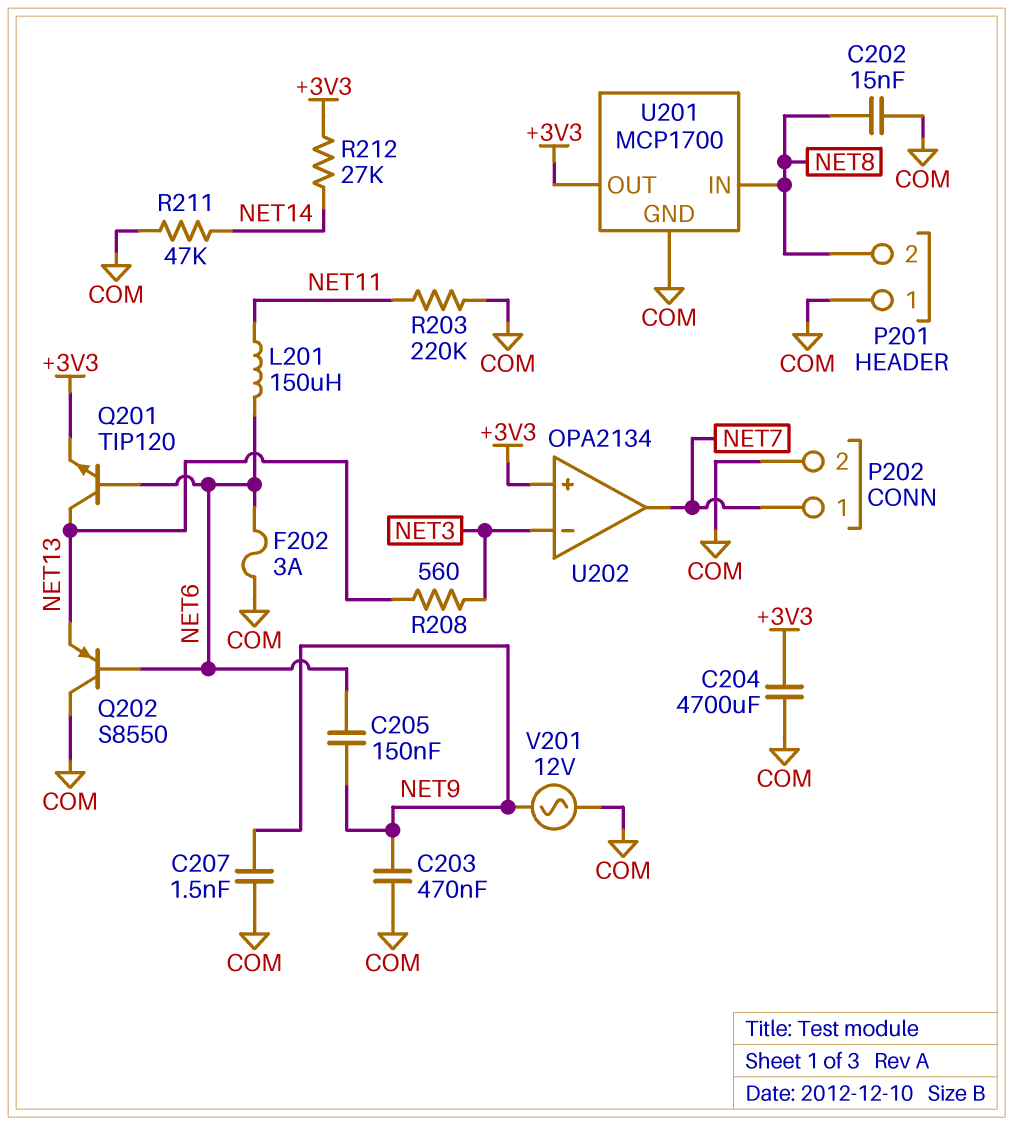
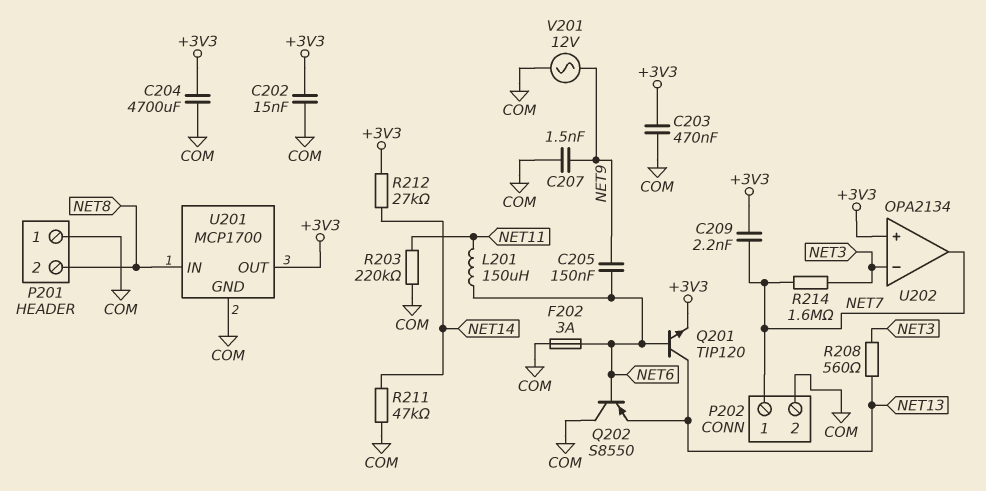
C202: 15nF (COM, NET8) -> 15nF (+3V3, COM)
C203: 470nF (COM, NET9) -> 470nF (+3V3, COM)
C209: none -> 2.2nF (+3V3, NET7)
R214: none -> 1.6M (NET3, NET7)

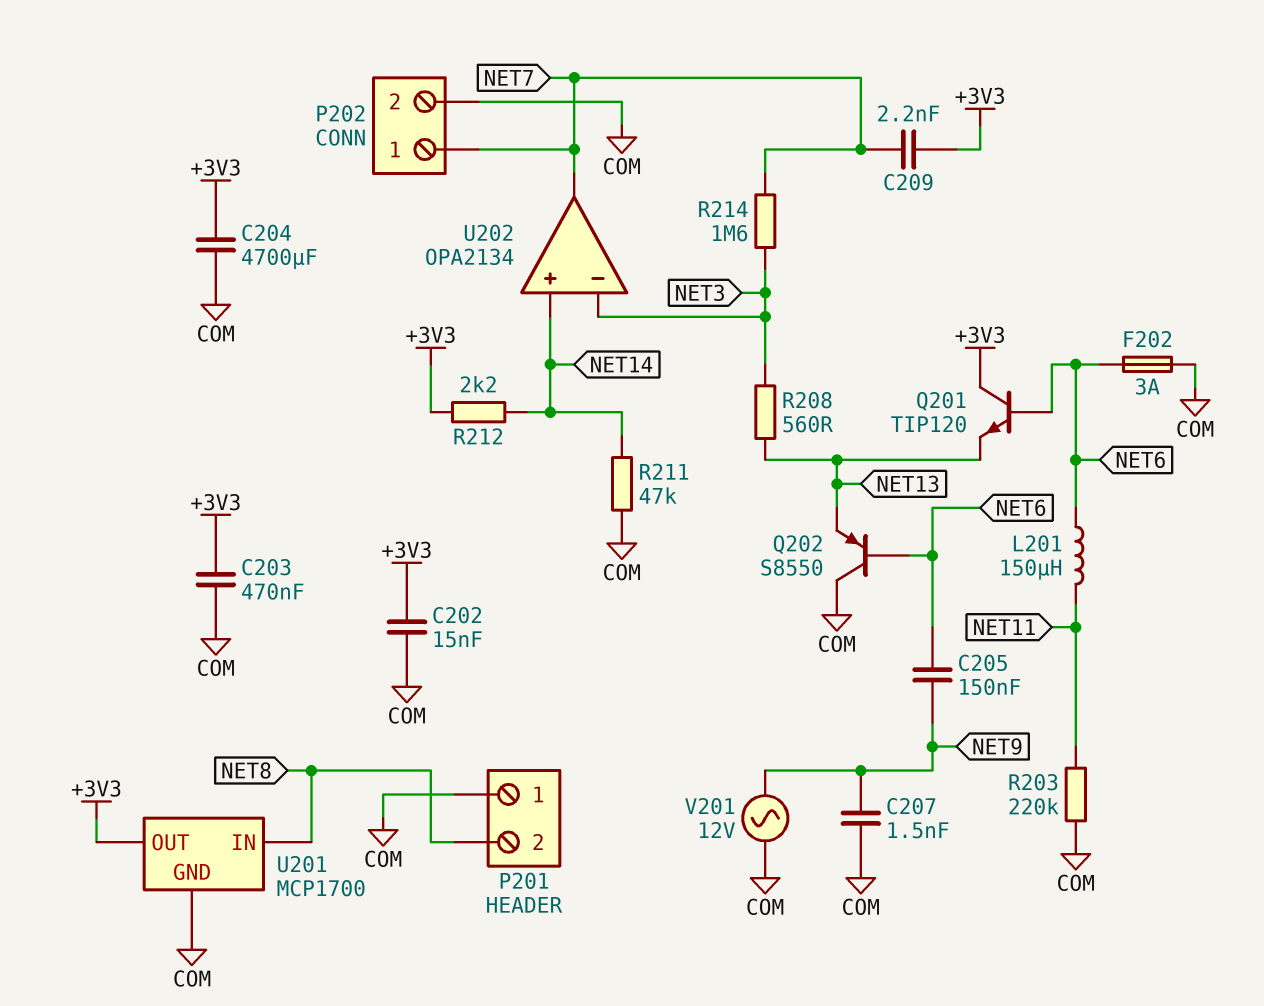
Q201: NPN TIP120 (B NET6, C NET13, E +3V3) -> NPN TIP120 (B NET6, C +3V3, E NET13)
R212: 27k (+3V3, NET14) -> 2.2k (+3V3, NET14)
U202 pin in+: +3V3 -> NET14

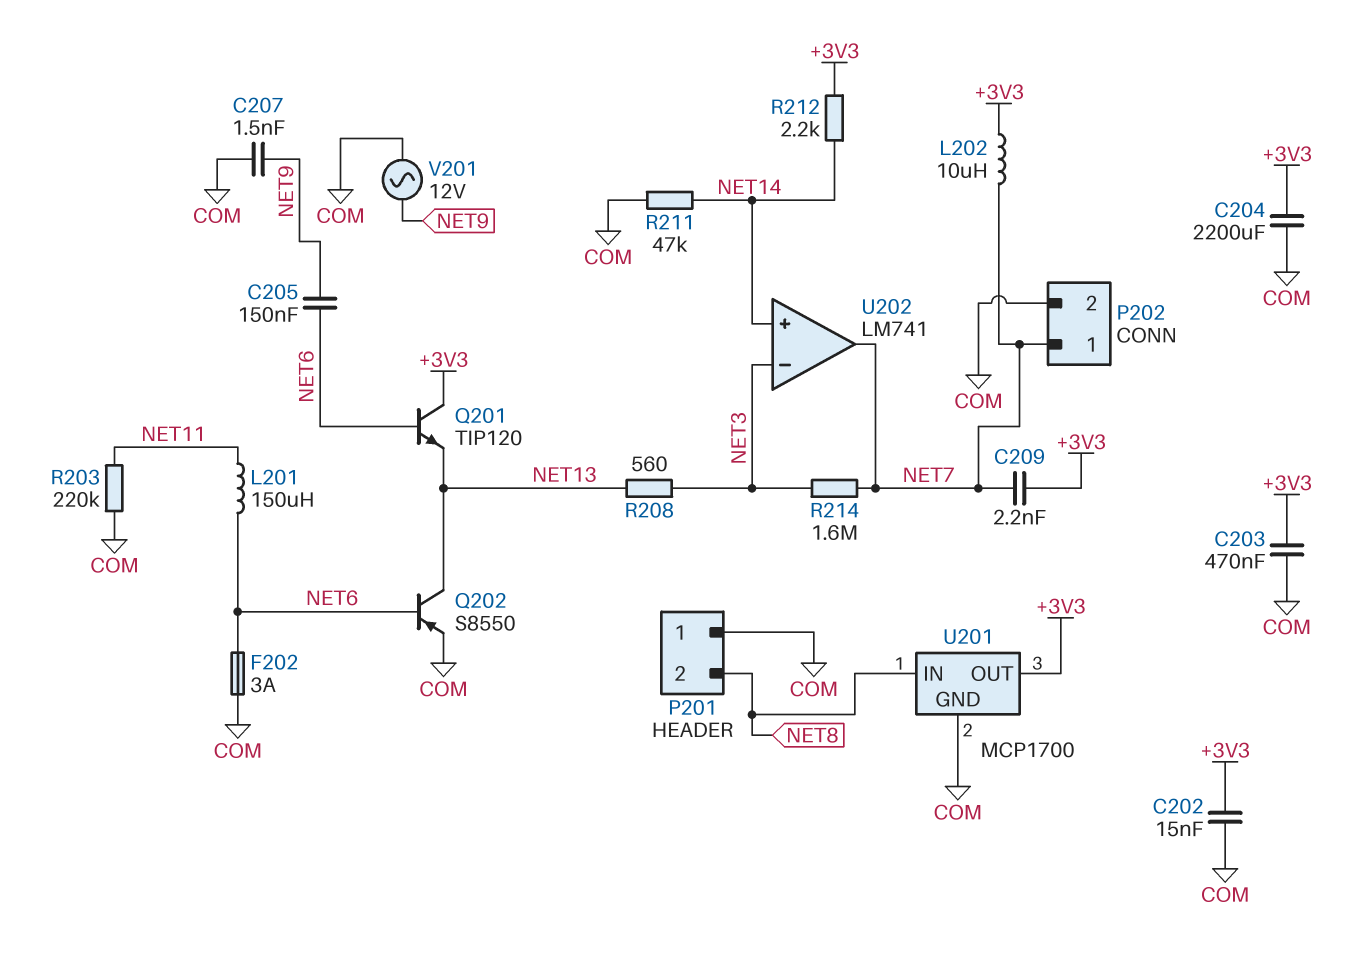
C204: 4700uF (+3V3, COM) -> 2200uF (+3V3, COM)
L202: none -> 10uH (+3V3, NET7)
Q202: PNP S8550 (B NET6, C COM, E NET13) -> PNP S8550 (B NET6, C NET13, E COM)
U202: OPA2134 -> LM741

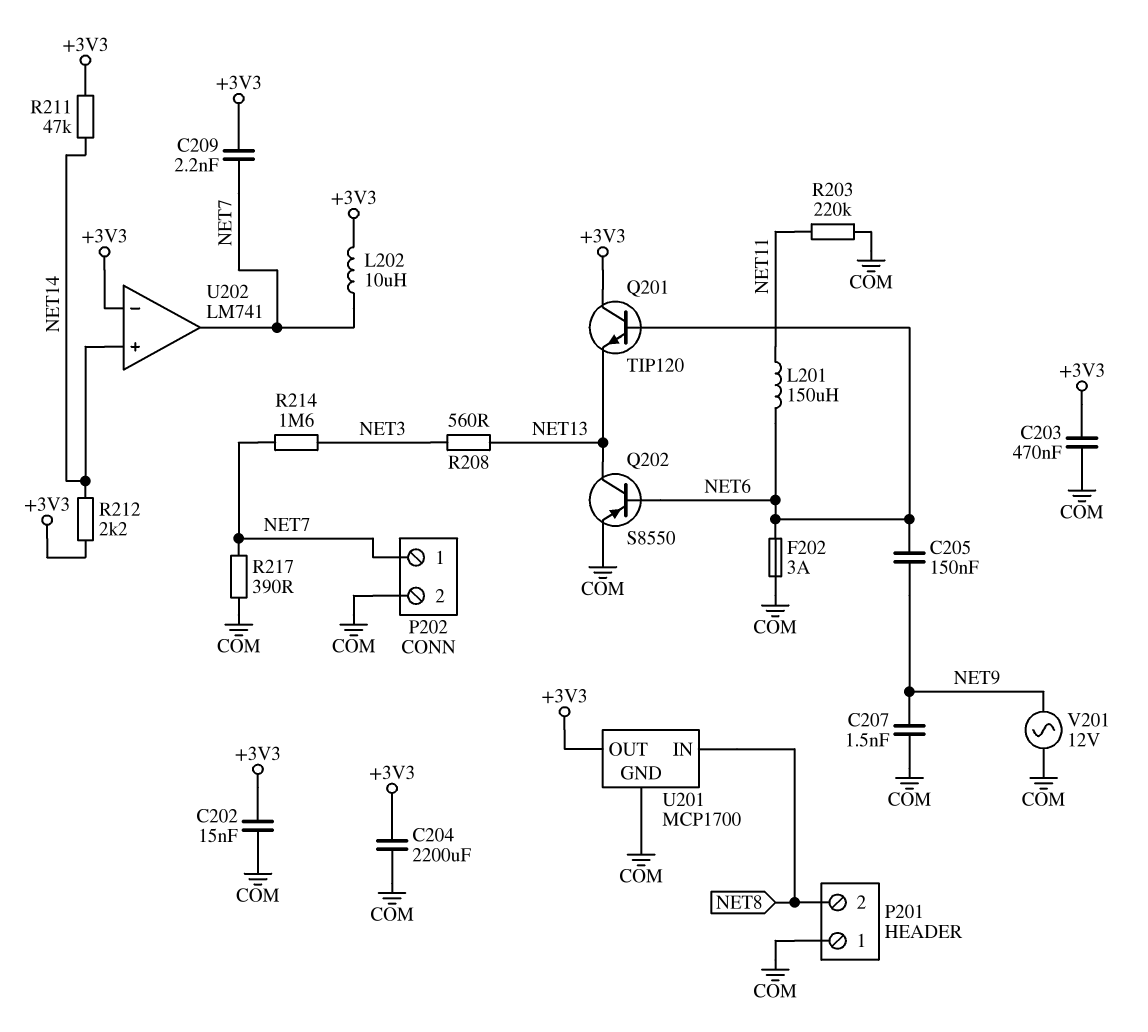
R211: 47k (COM, NET14) -> 47k (+3V3, NET14)
R217: none -> 390 (COM, NET7)
U202 pin in-: NET3 -> +3V3

